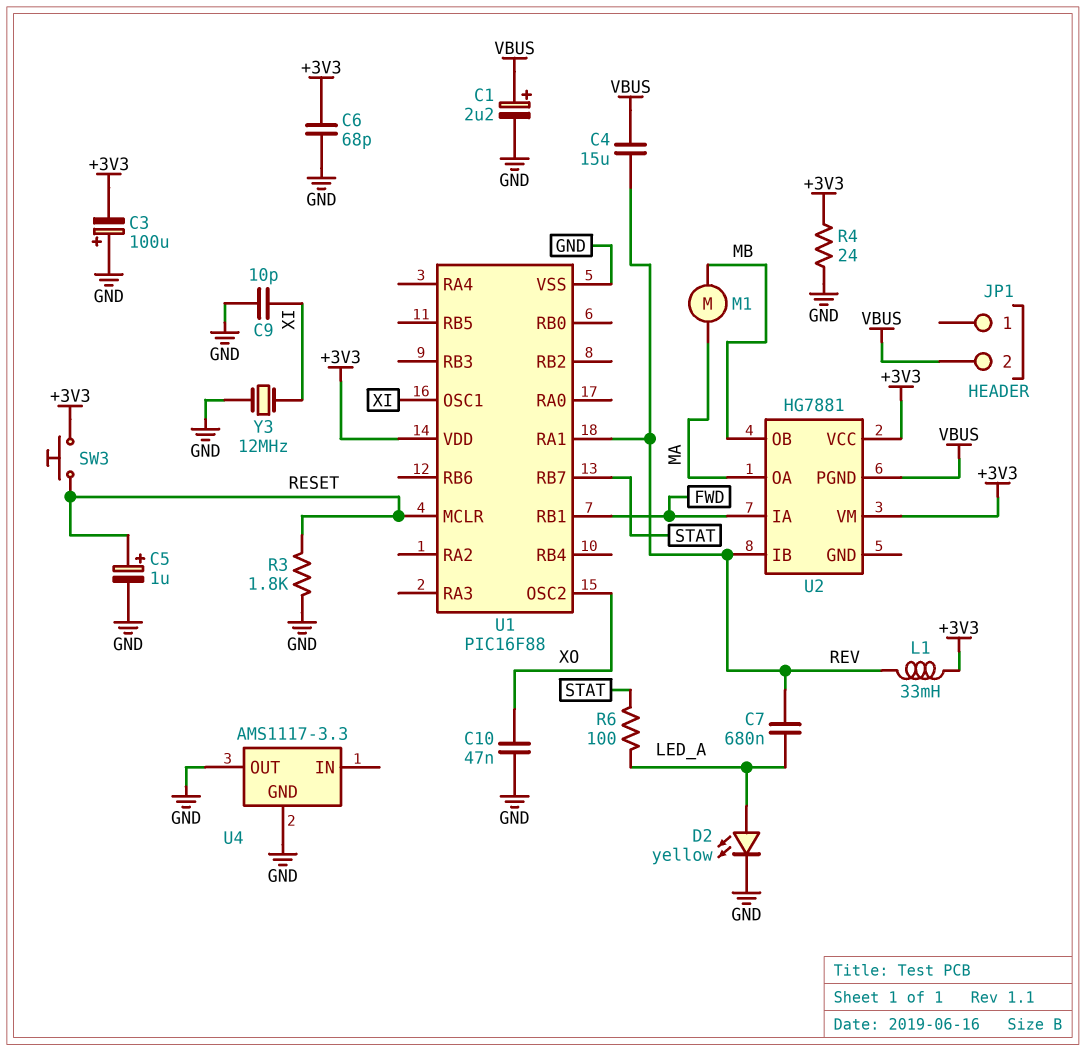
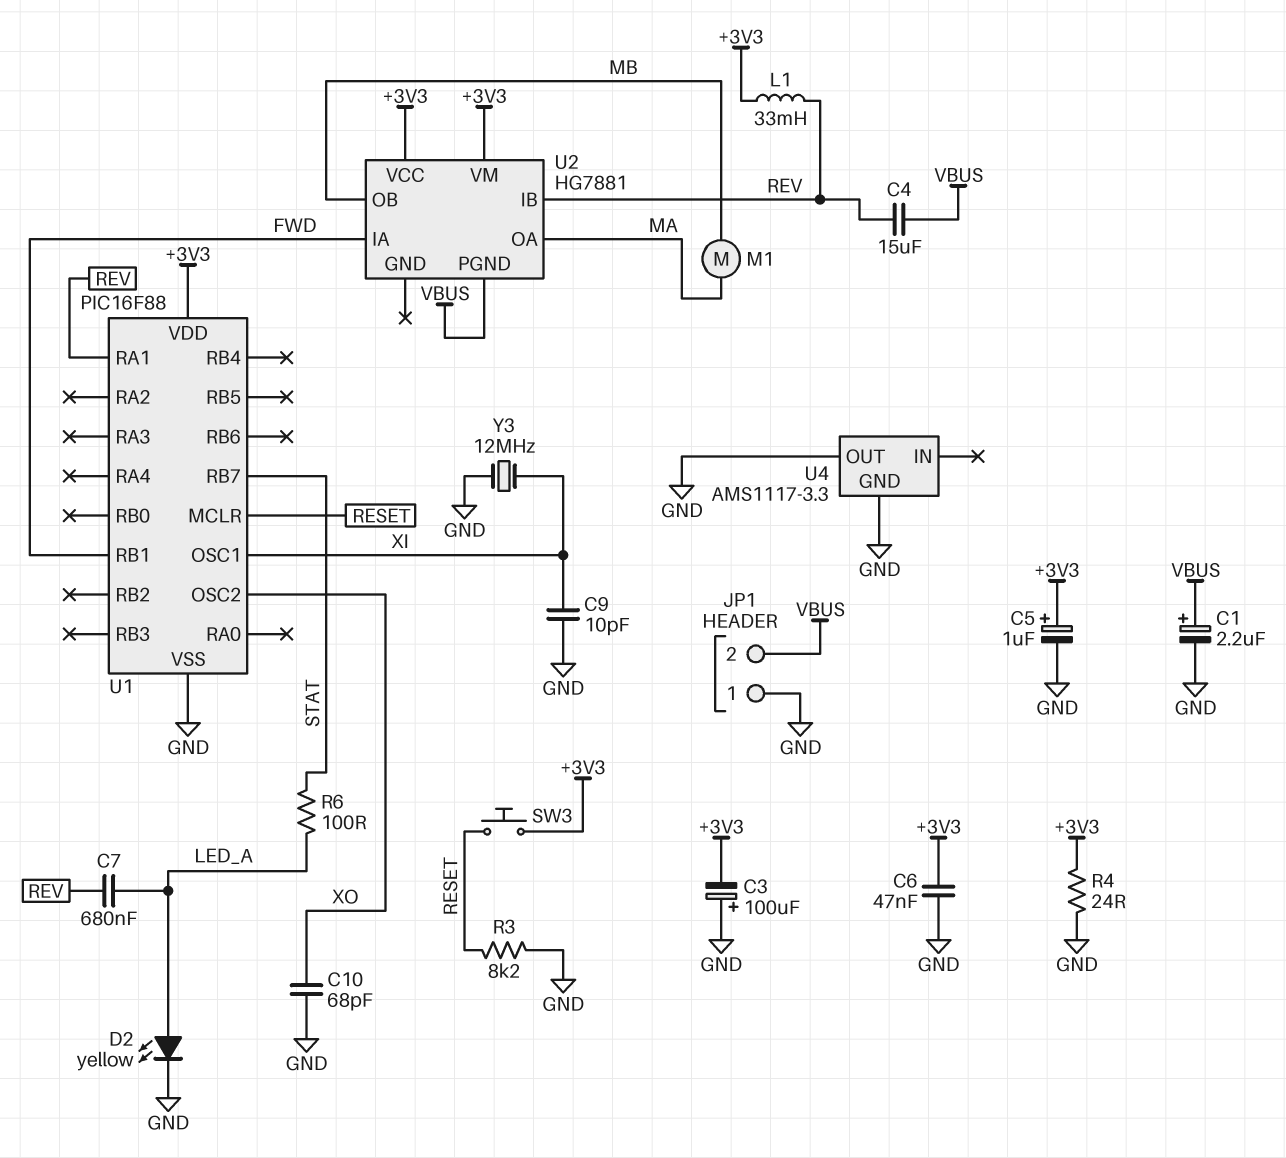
C5: 1uF (plus RESET, minus GND) -> 1uF (plus +3V3, minus GND)
C6: 68pF (+3V3, GND) -> 47nF (+3V3, GND)
C10: 47nF (GND, XO) -> 68pF (GND, XO)
JP1 pin 1: none -> GND
R3: 1.8k (GND, RESET) -> 8.2k (GND, RESET)

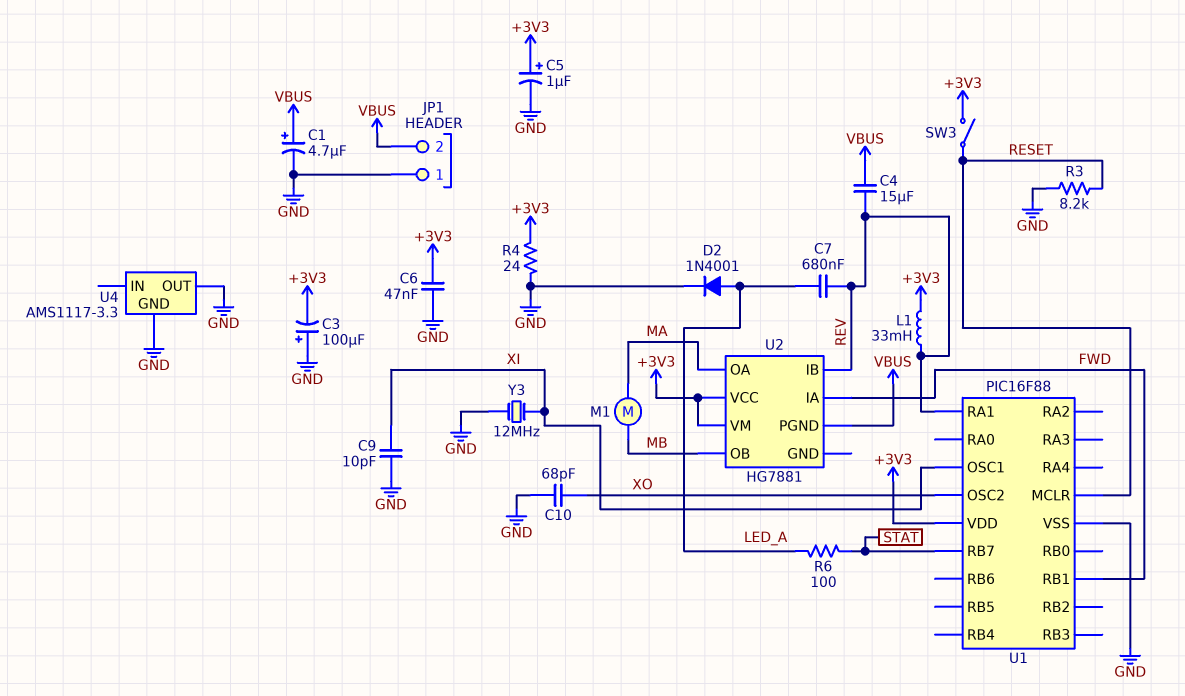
C1: 2.2uF (plus VBUS, minus GND) -> 4.7uF (plus VBUS, minus GND)
D2: LED yellow (A LED_A, K GND) -> diode 1N4001 (A LED_A, K GND)
SW3: button (+3V3, RESET) -> switch (+3V3, RESET)

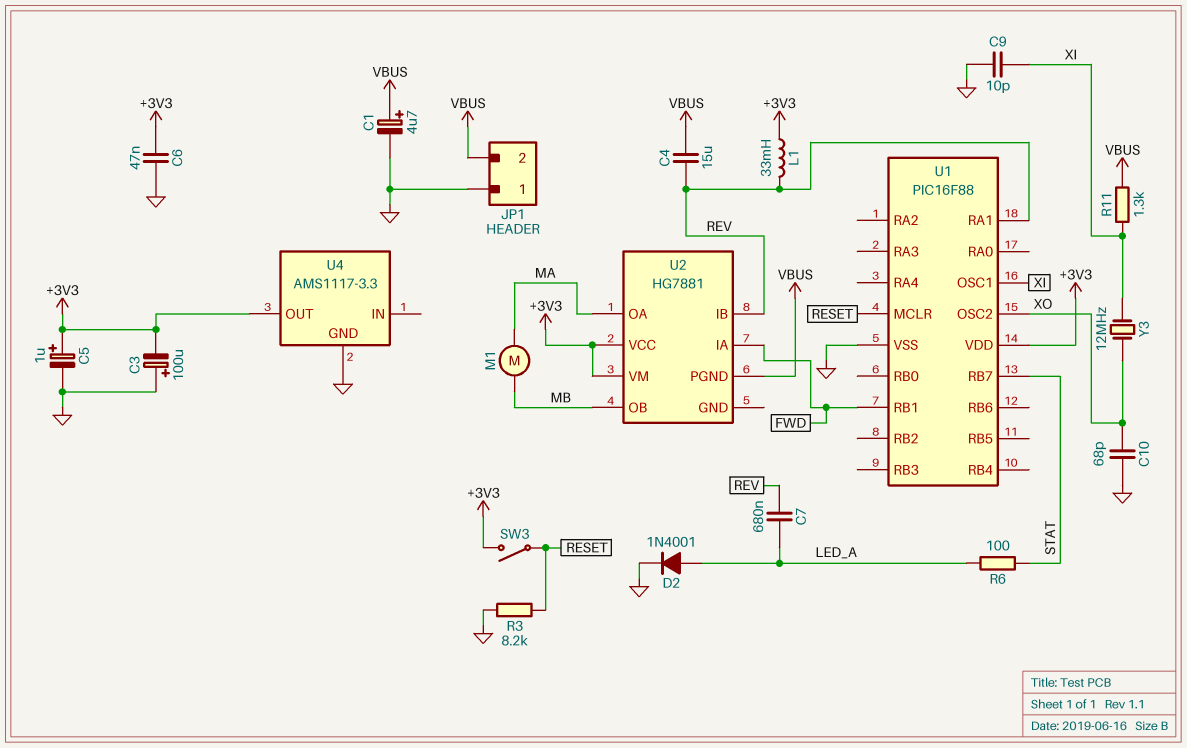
R4: 24 (+3V3, GND) -> none
R11: none -> 1.3k (VBUS, XI)
U4 pin OUT: GND -> +3V3
Y3: 12MHz (GND, XI) -> 12MHz (XI, XO)

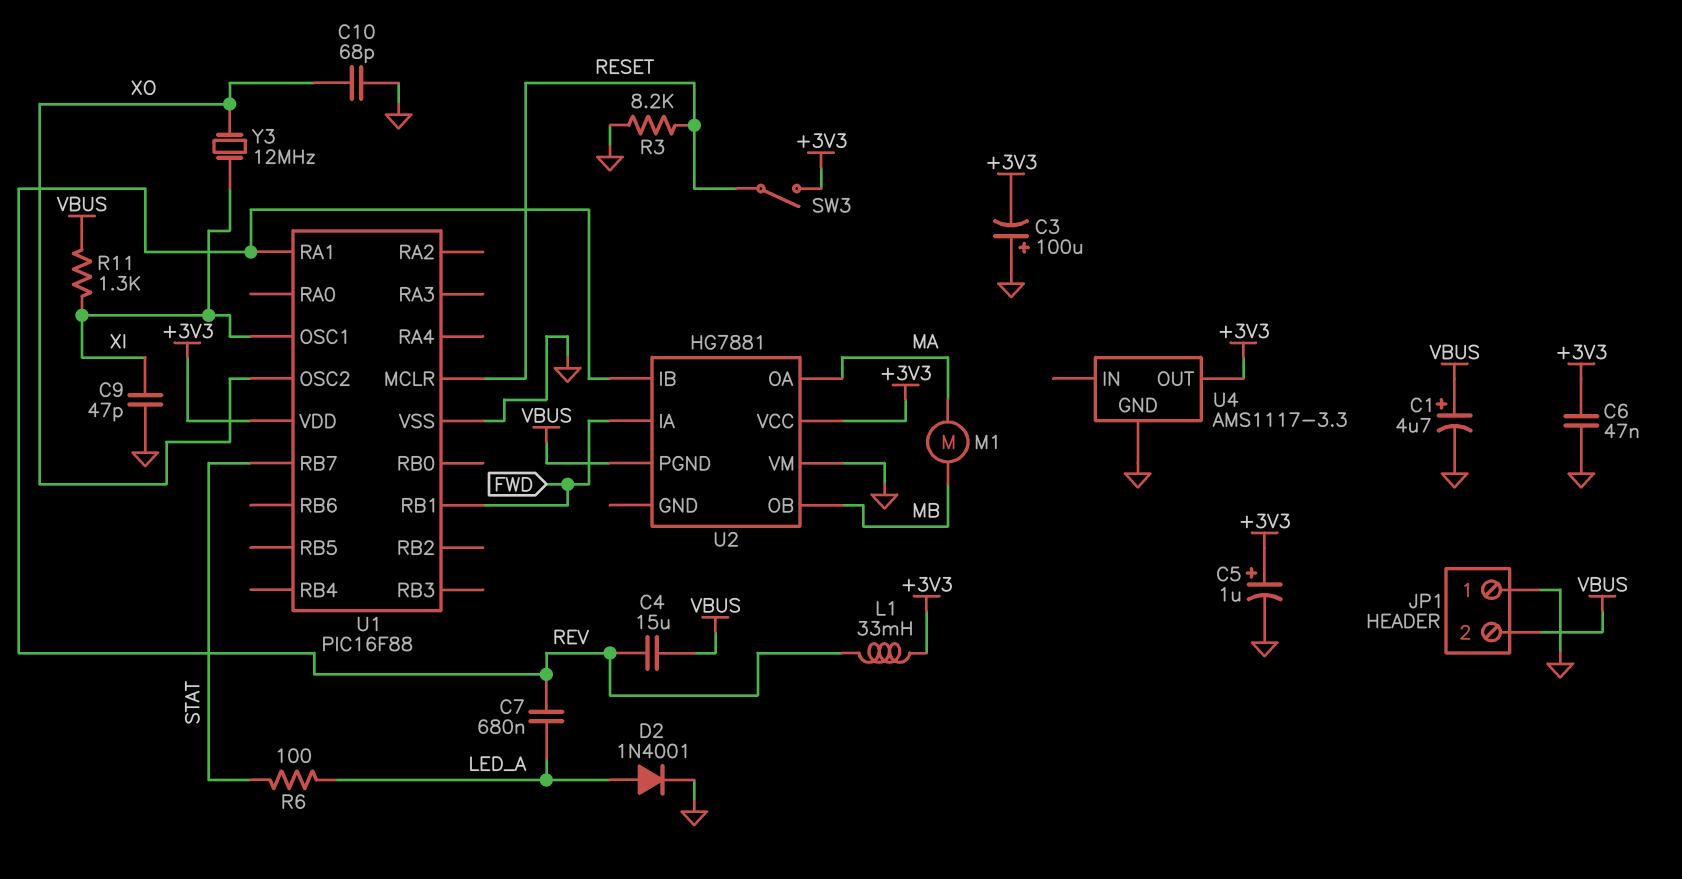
C9: 10pF (GND, XI) -> 47pF (GND, XI)
U2 pin VM: +3V3 -> GND

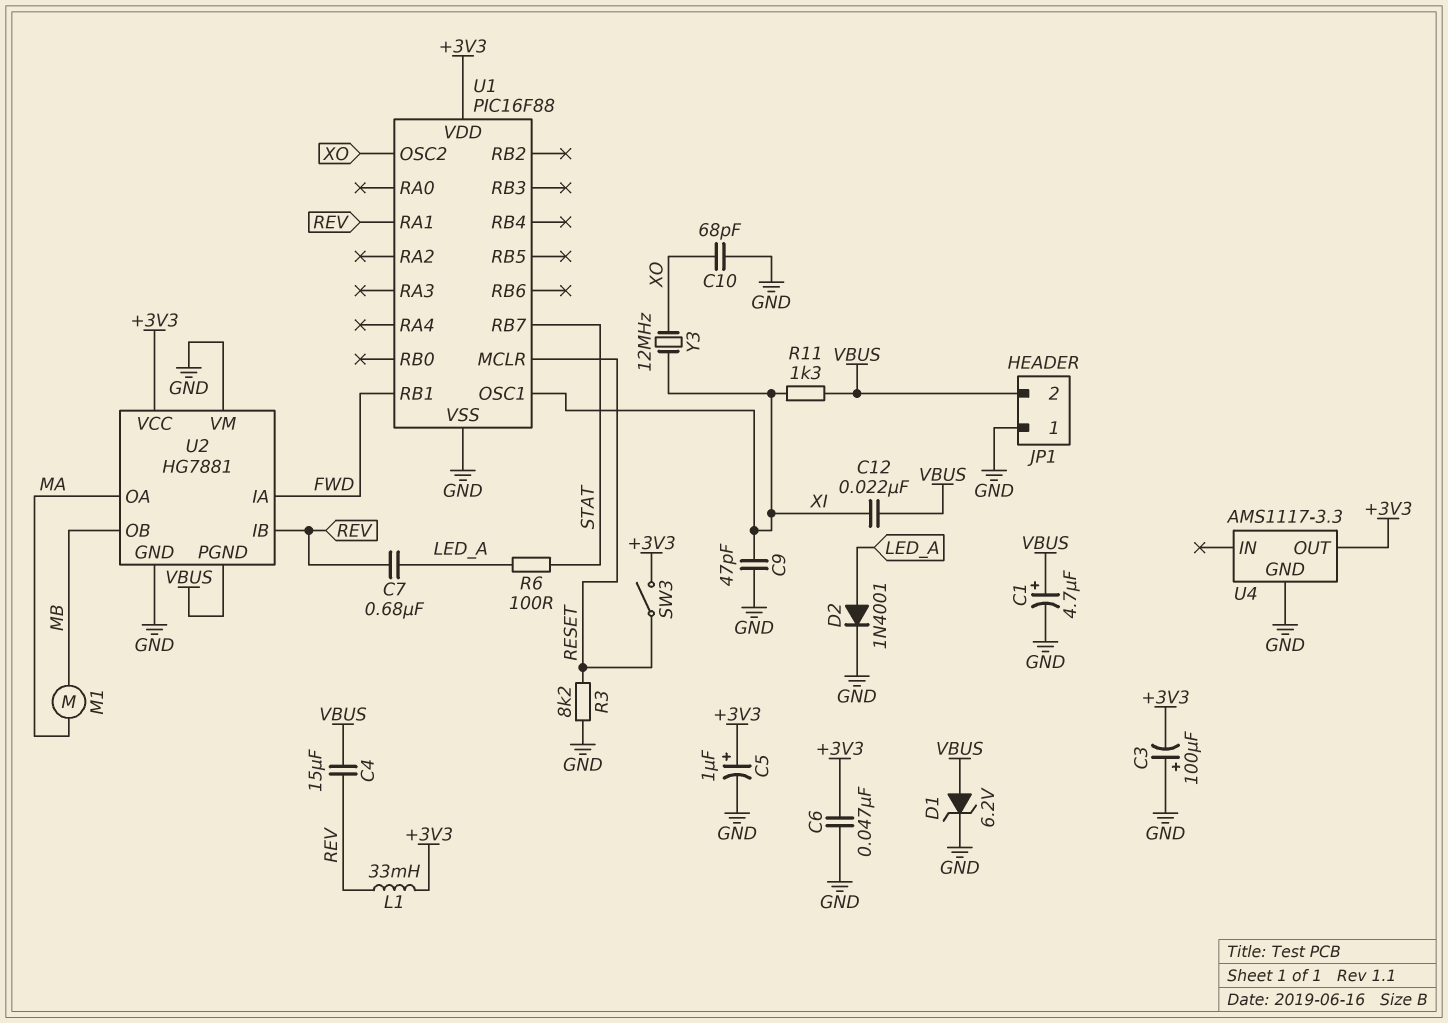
C12: none -> 22nF (VBUS, XI)
D1: none -> zener 6.2V (A VBUS, K GND)
U2 pin GND: none -> GND

